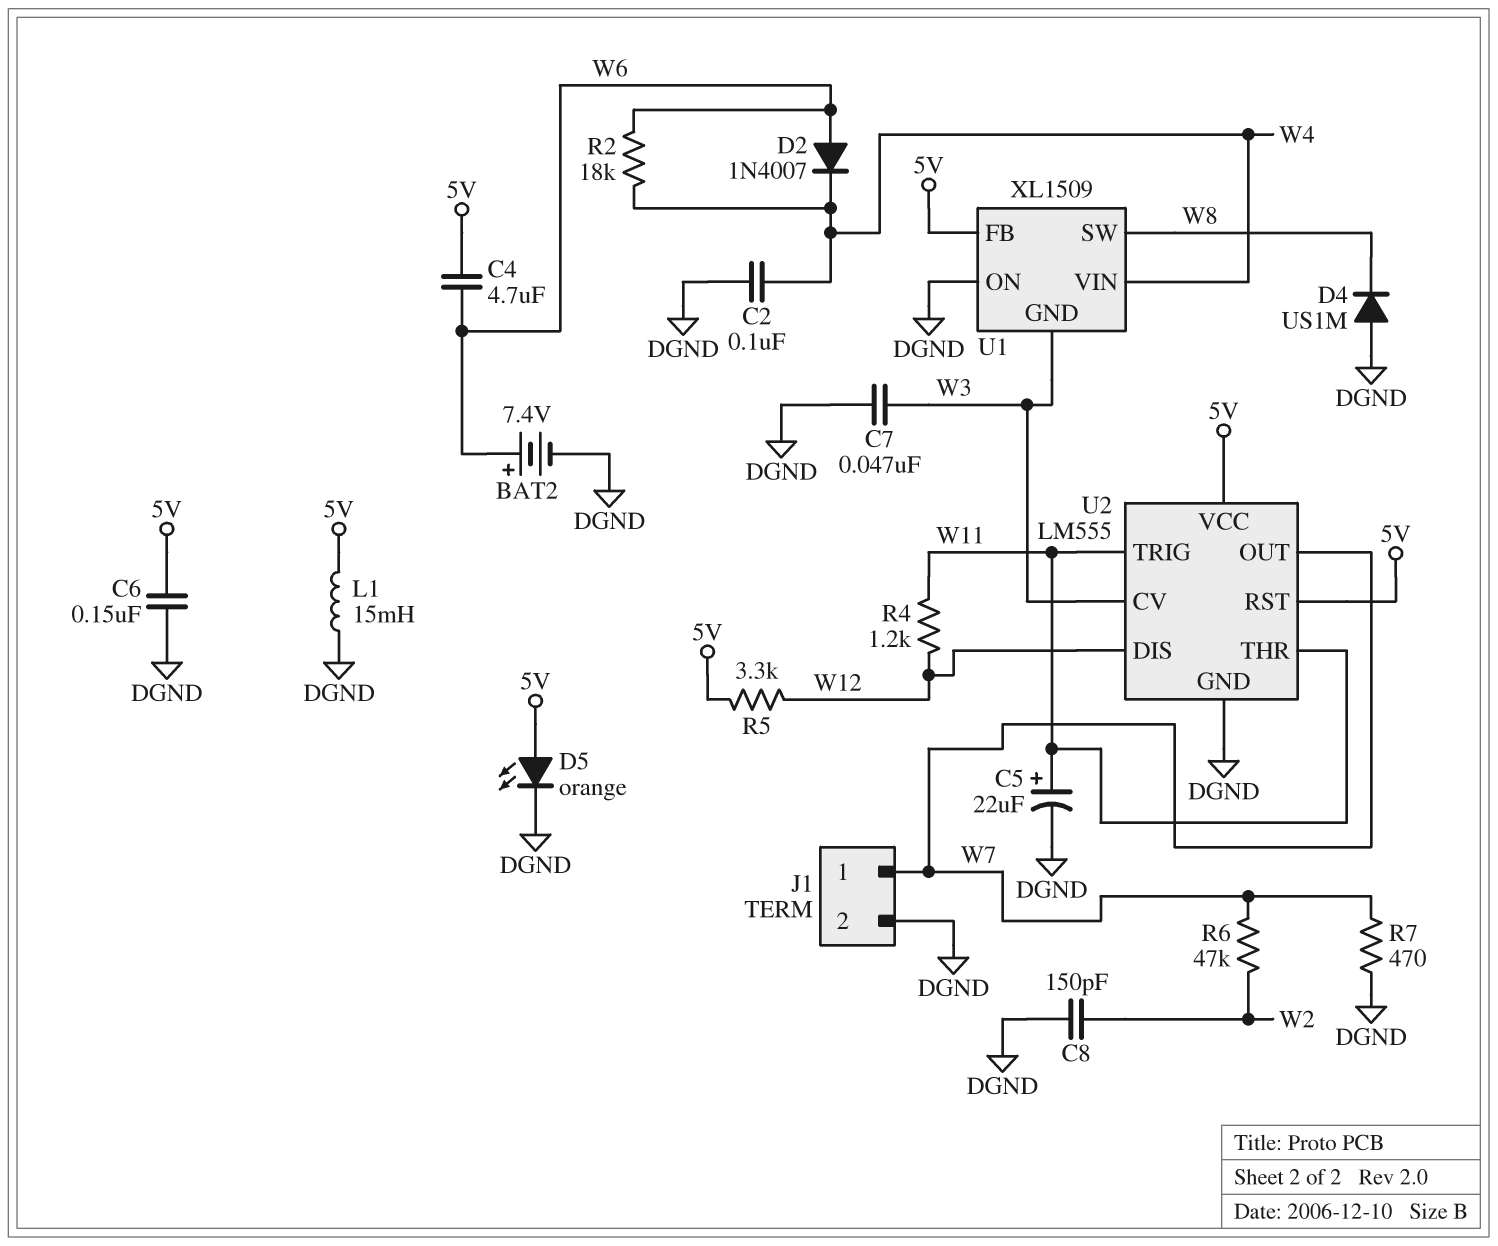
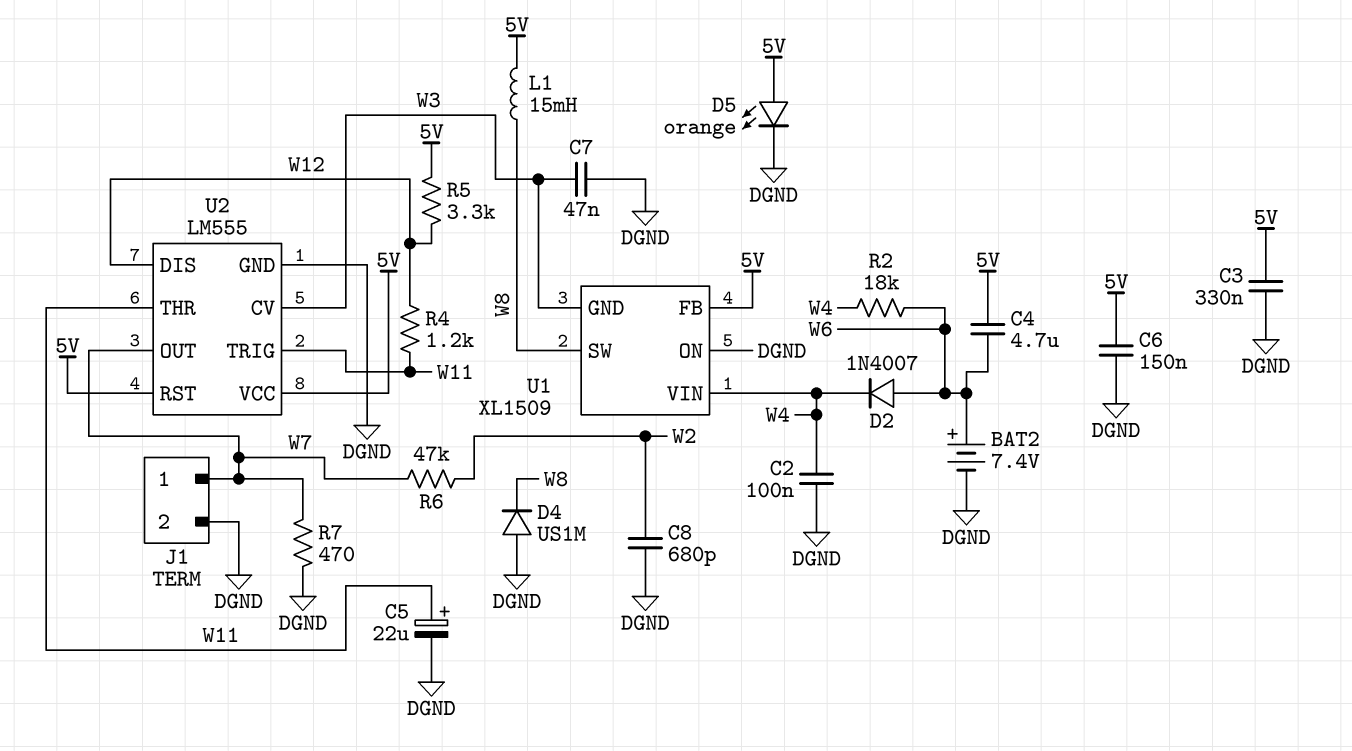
C3: none -> 330nF (5V, DGND)
C8: 150pF (DGND, W2) -> 680pF (DGND, W2)
L1: 15mH (5V, DGND) -> 15mH (5V, W8)

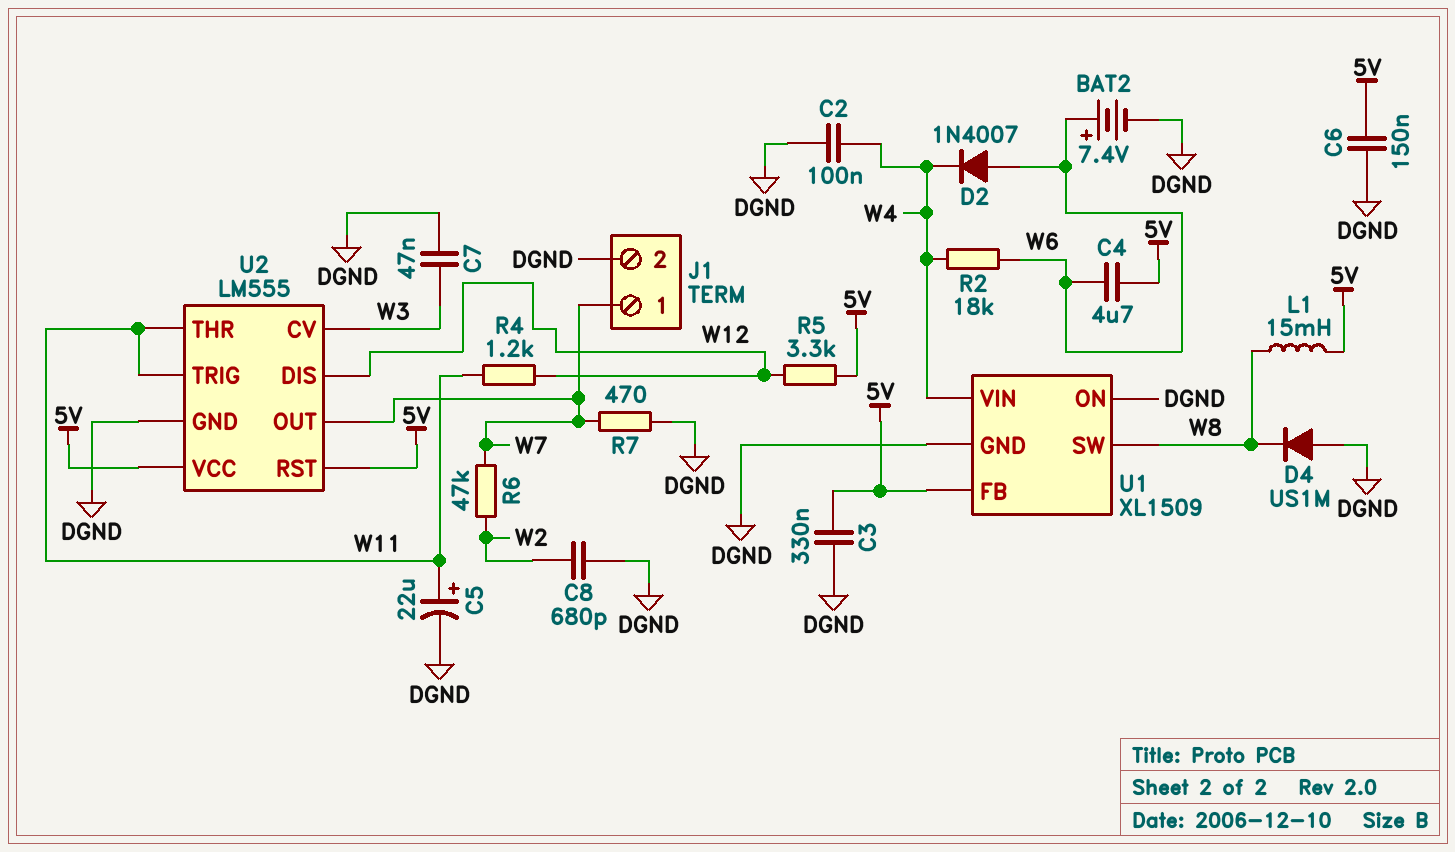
D5: LED orange (A 5V, K DGND) -> none
U1 pin GND: W3 -> DGND

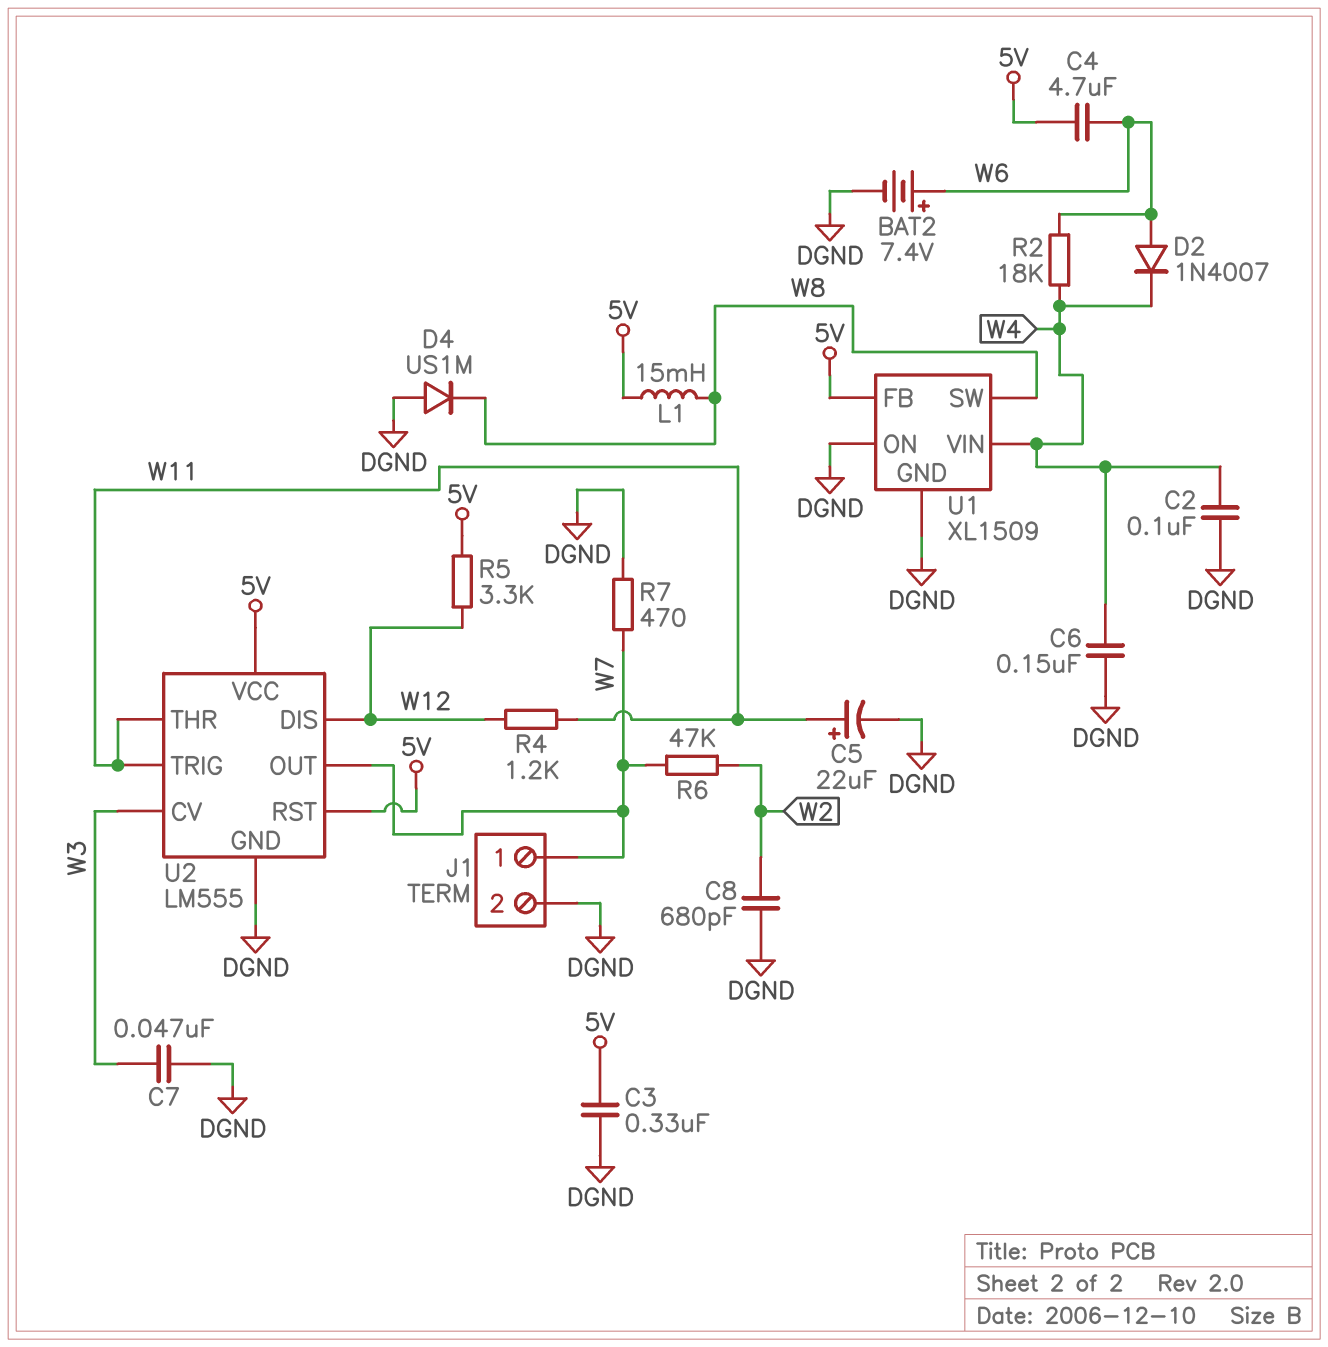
C6: 150nF (5V, DGND) -> 150nF (DGND, W4)

